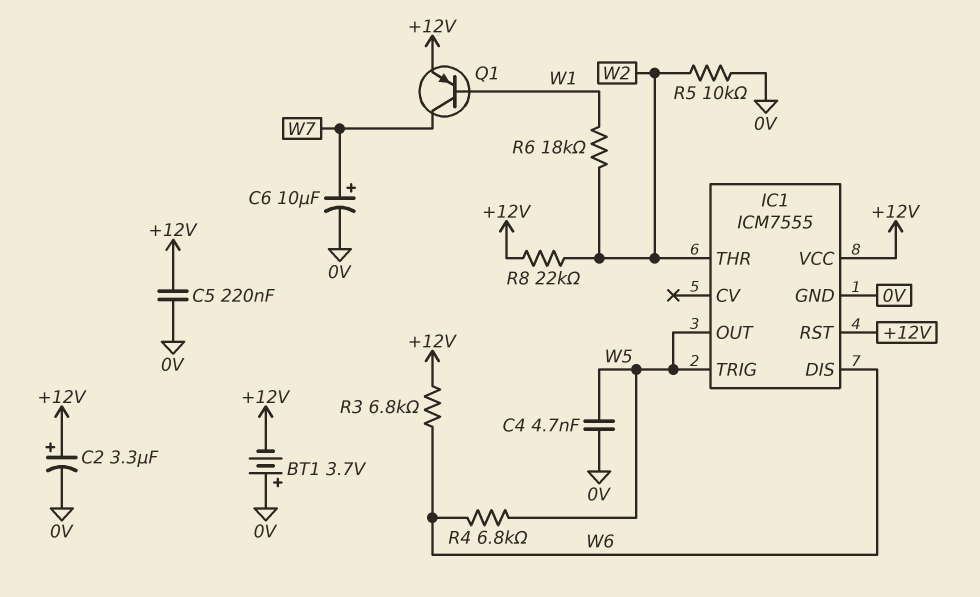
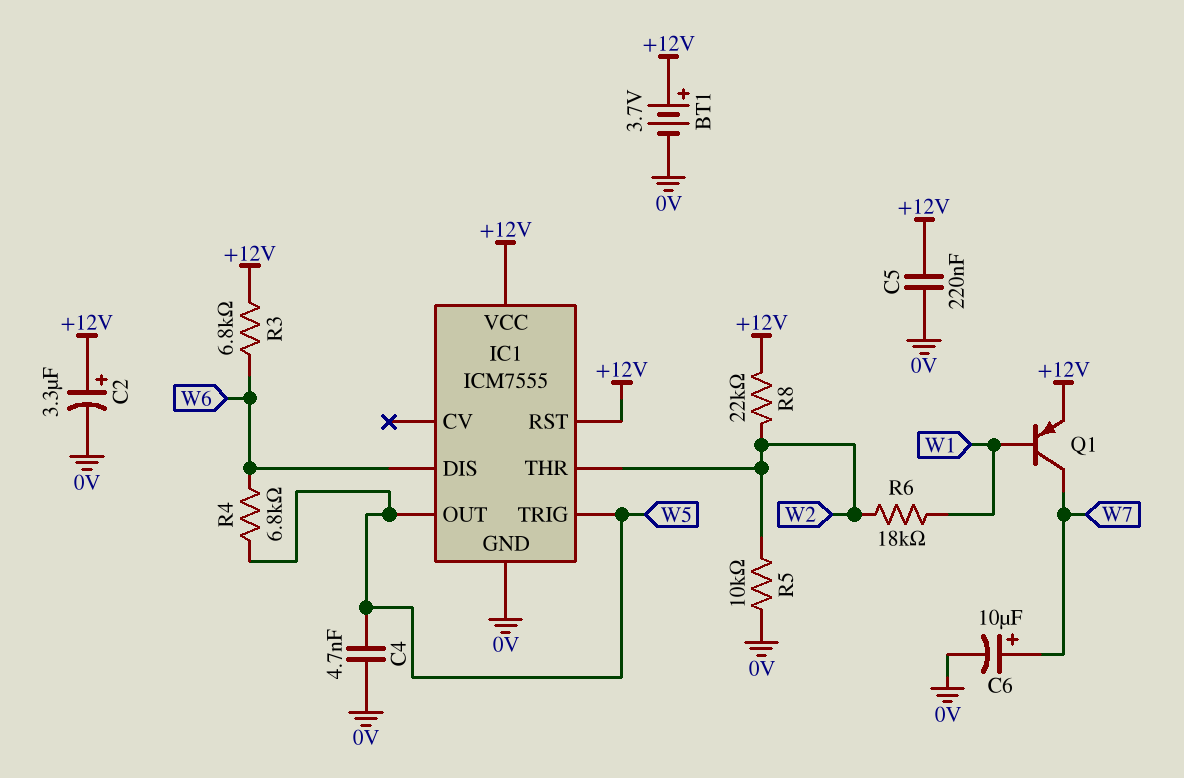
BT1: 3.7V (plus 0V, minus +12V) -> 3.7V (plus +12V, minus 0V)

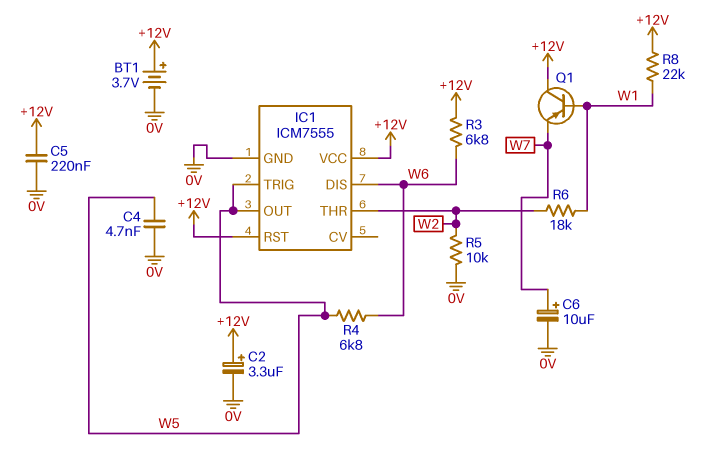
Q1: PNP (B W1, C W7, E +12V) -> PNP (B W1, C +12V, E W7)
R8: 22k (+12V, W2) -> 22k (+12V, W1)

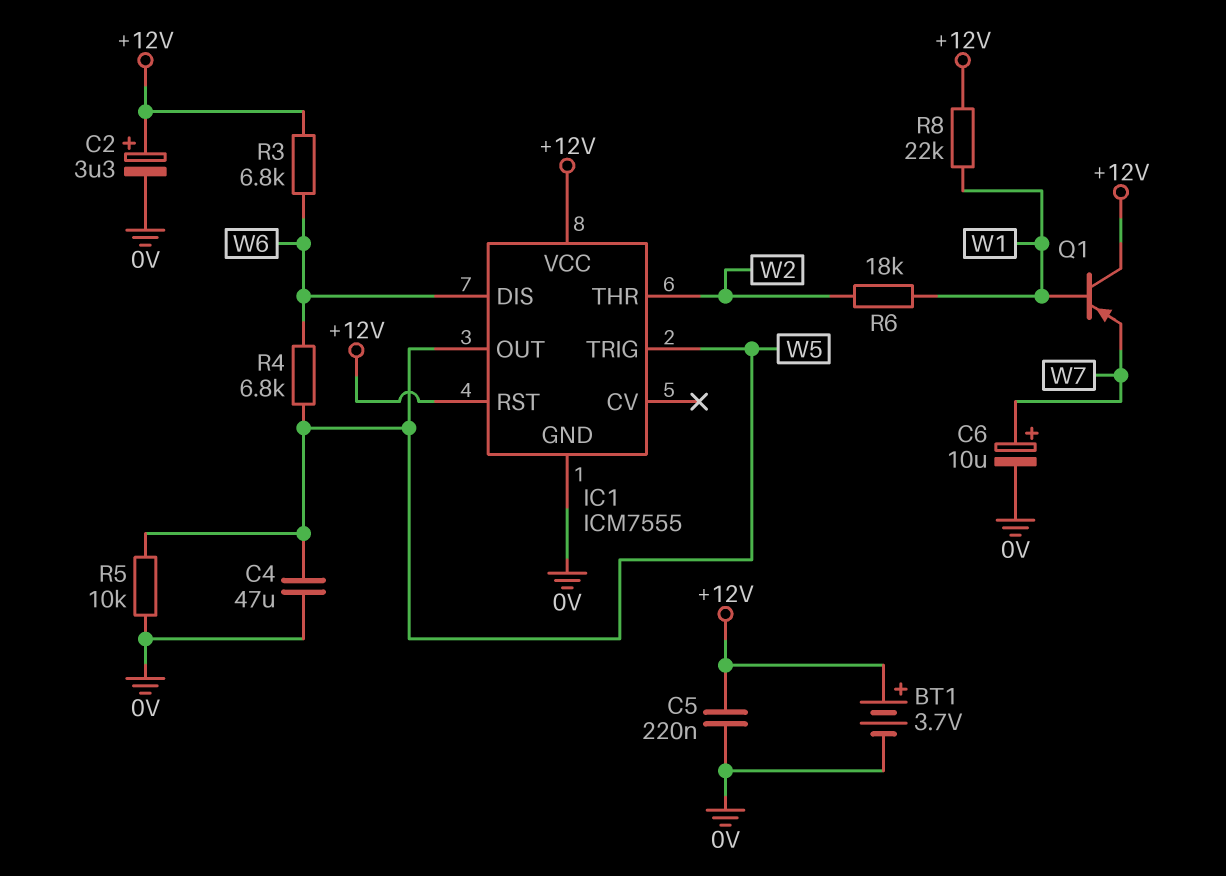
C4: 4.7nF (0V, W5) -> 47uF (0V, W5)
R5: 10k (0V, W2) -> 10k (0V, W5)

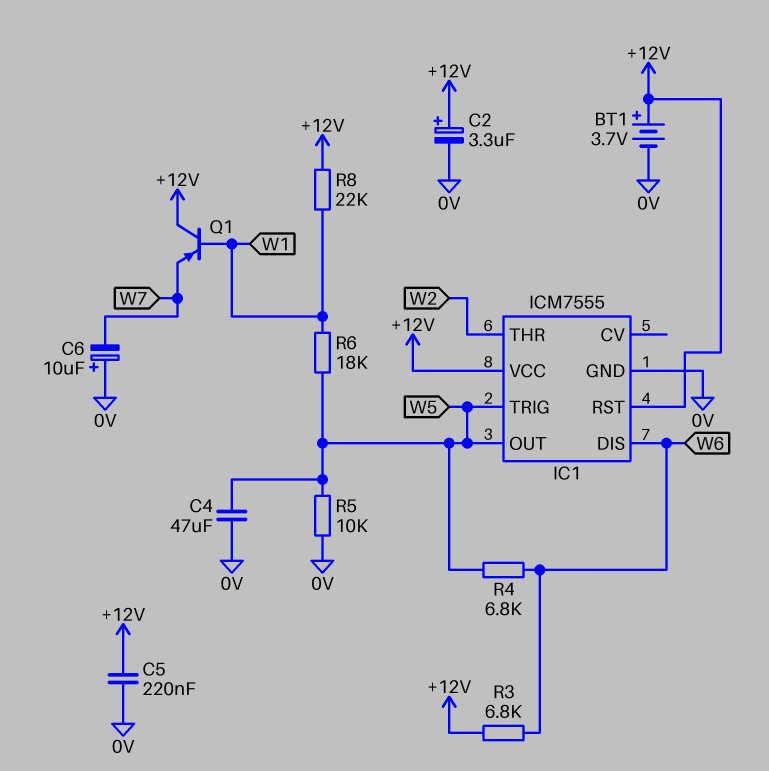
C6: 10uF (plus W7, minus 0V) -> 10uF (plus 0V, minus W7)
R6: 18k (W1, W2) -> 18k (W1, W5)

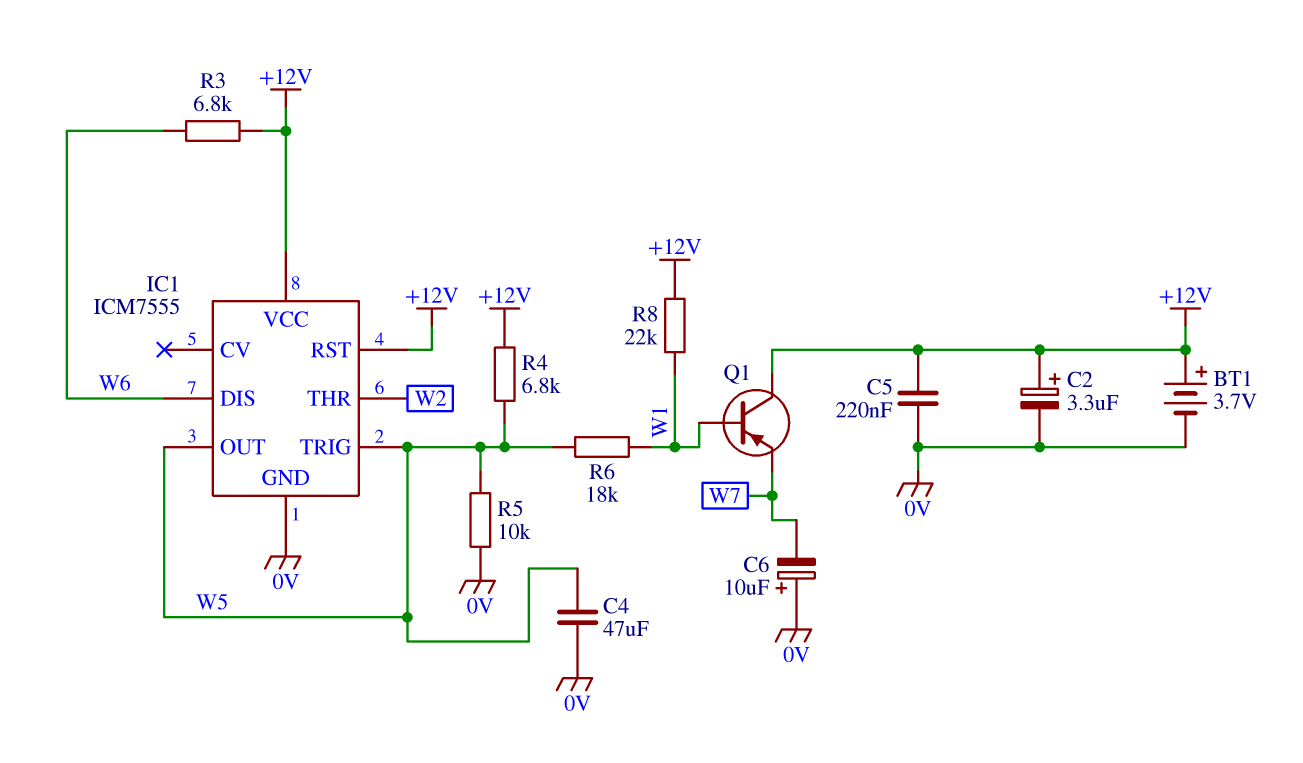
R4: 6.8k (W5, W6) -> 6.8k (+12V, W5)

